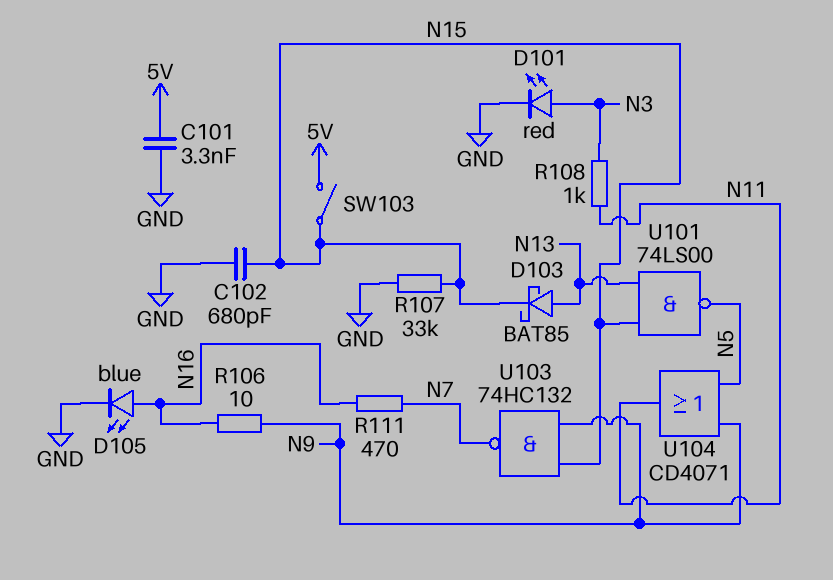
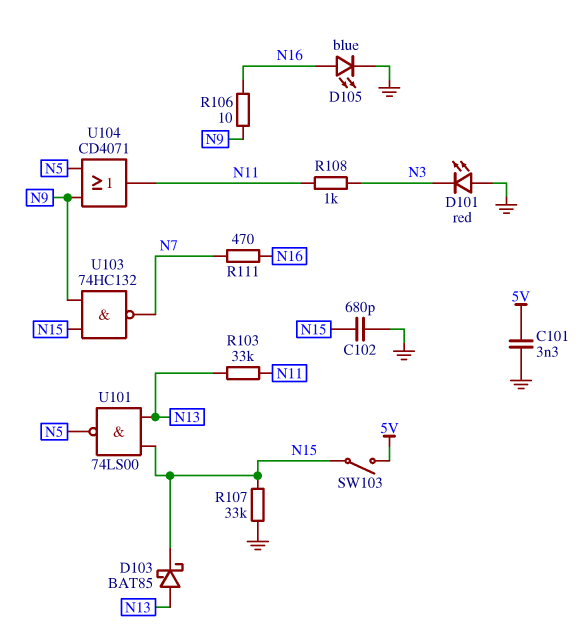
D101: LED red (A N3, K GND) -> LED red (A GND, K N3)
R103: none -> 33k (N11, N13)

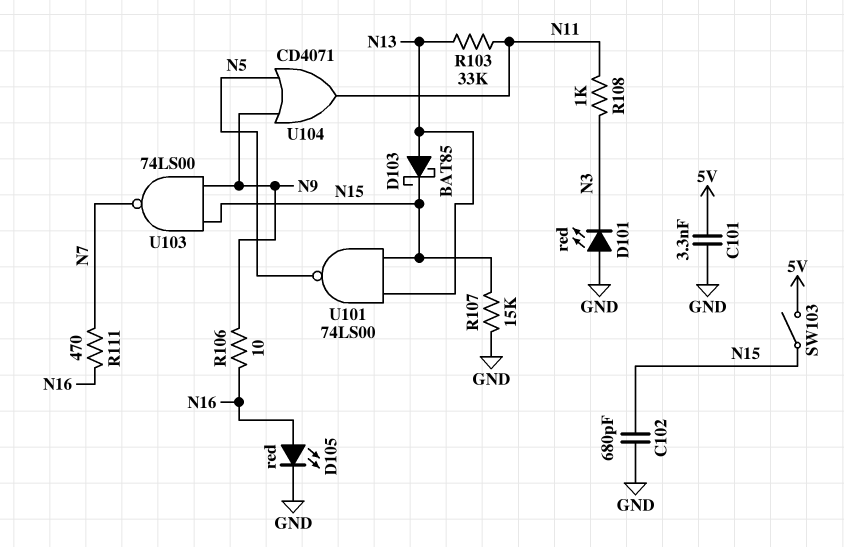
D105: LED blue (A N16, K GND) -> LED red (A N16, K GND)
R107: 33k (GND, N15) -> 15k (GND, N15)
U103: NAND 74HC132 (in N9, in N15, out N7) -> NAND 74LS00 (in N9, in N15, out N7)

